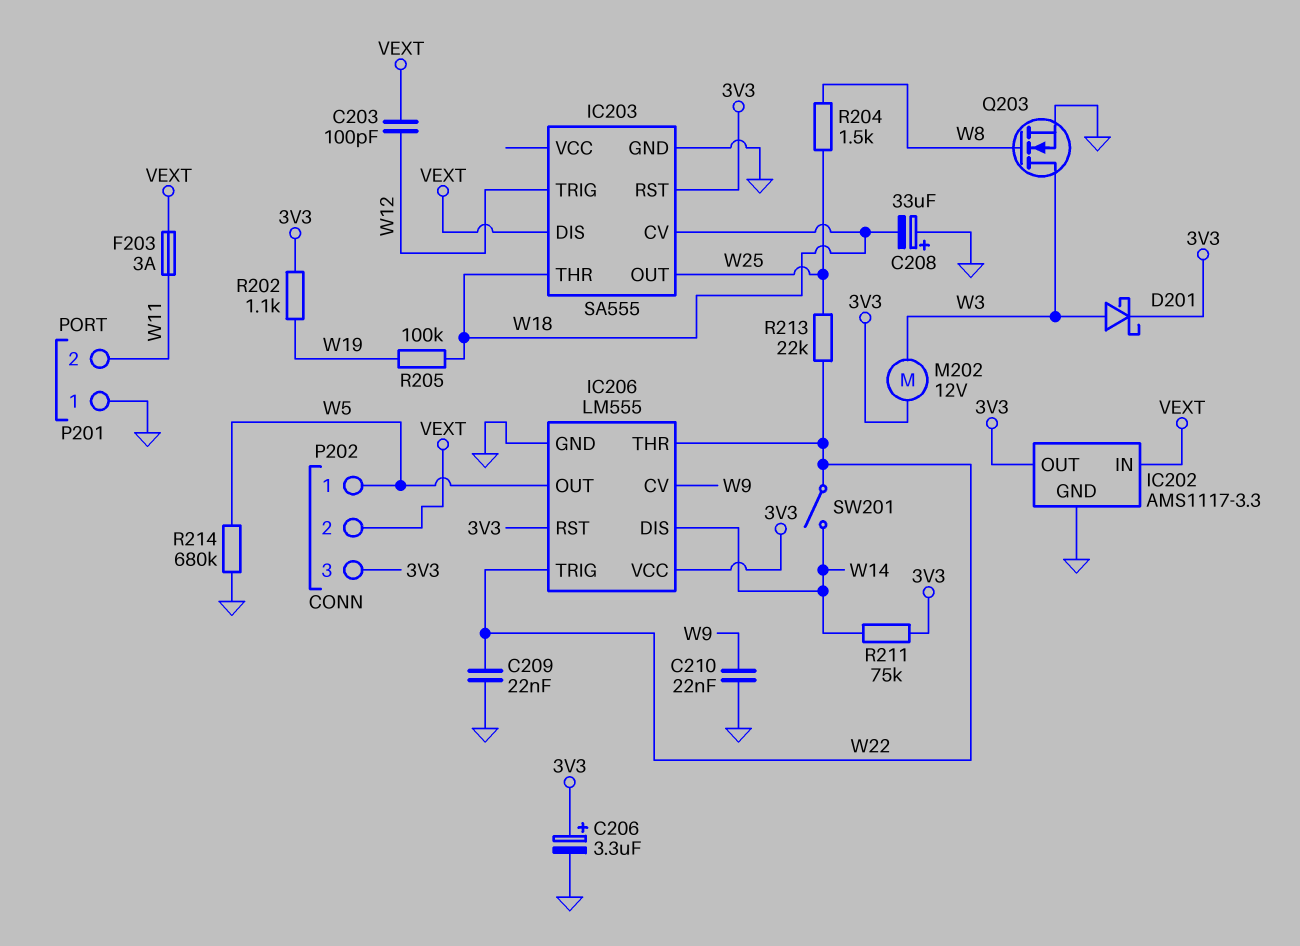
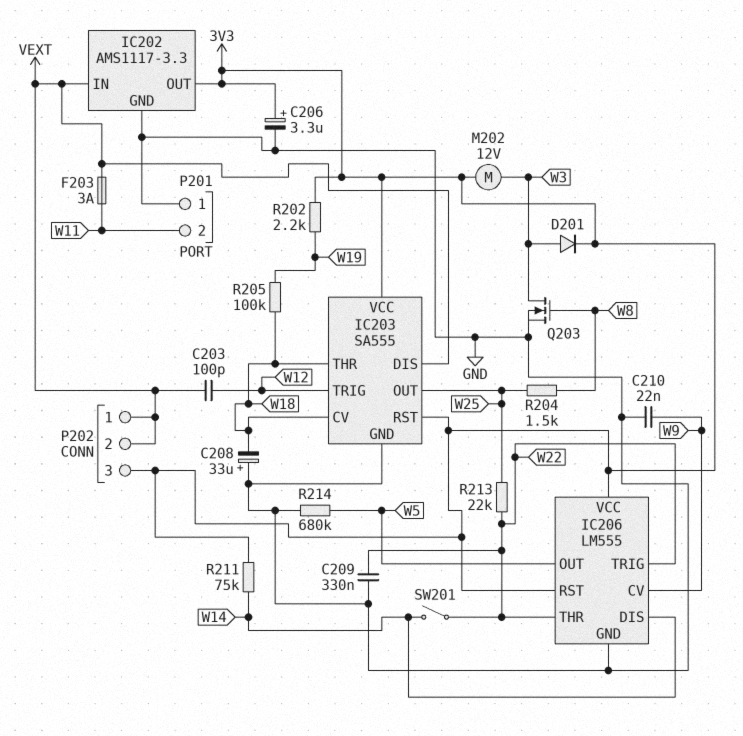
C209: 22nF (GND, W22) -> 330nF (GND, W22)
D201: schottky (A W3, K 3V3) -> diode (A W3, K 3V3)
IC203 pin VCC: none -> 3V3
P202 pin 1: W5 -> VEXT
R202: 1.1k (3V3, W19) -> 2.2k (3V3, W19)

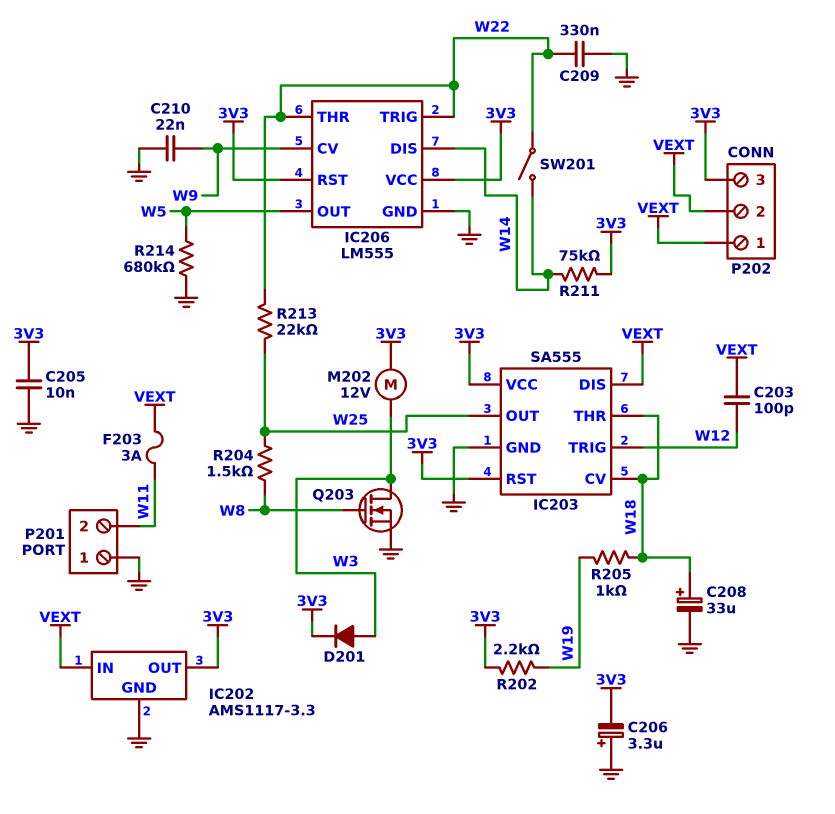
C205: none -> 10nF (3V3, GND)
C206: 3.3uF (plus 3V3, minus GND) -> 3.3uF (plus GND, minus 3V3)
C208: 33uF (plus GND, minus W18) -> 33uF (plus W18, minus GND)
R205: 100k (W18, W19) -> 1k (W18, W19)

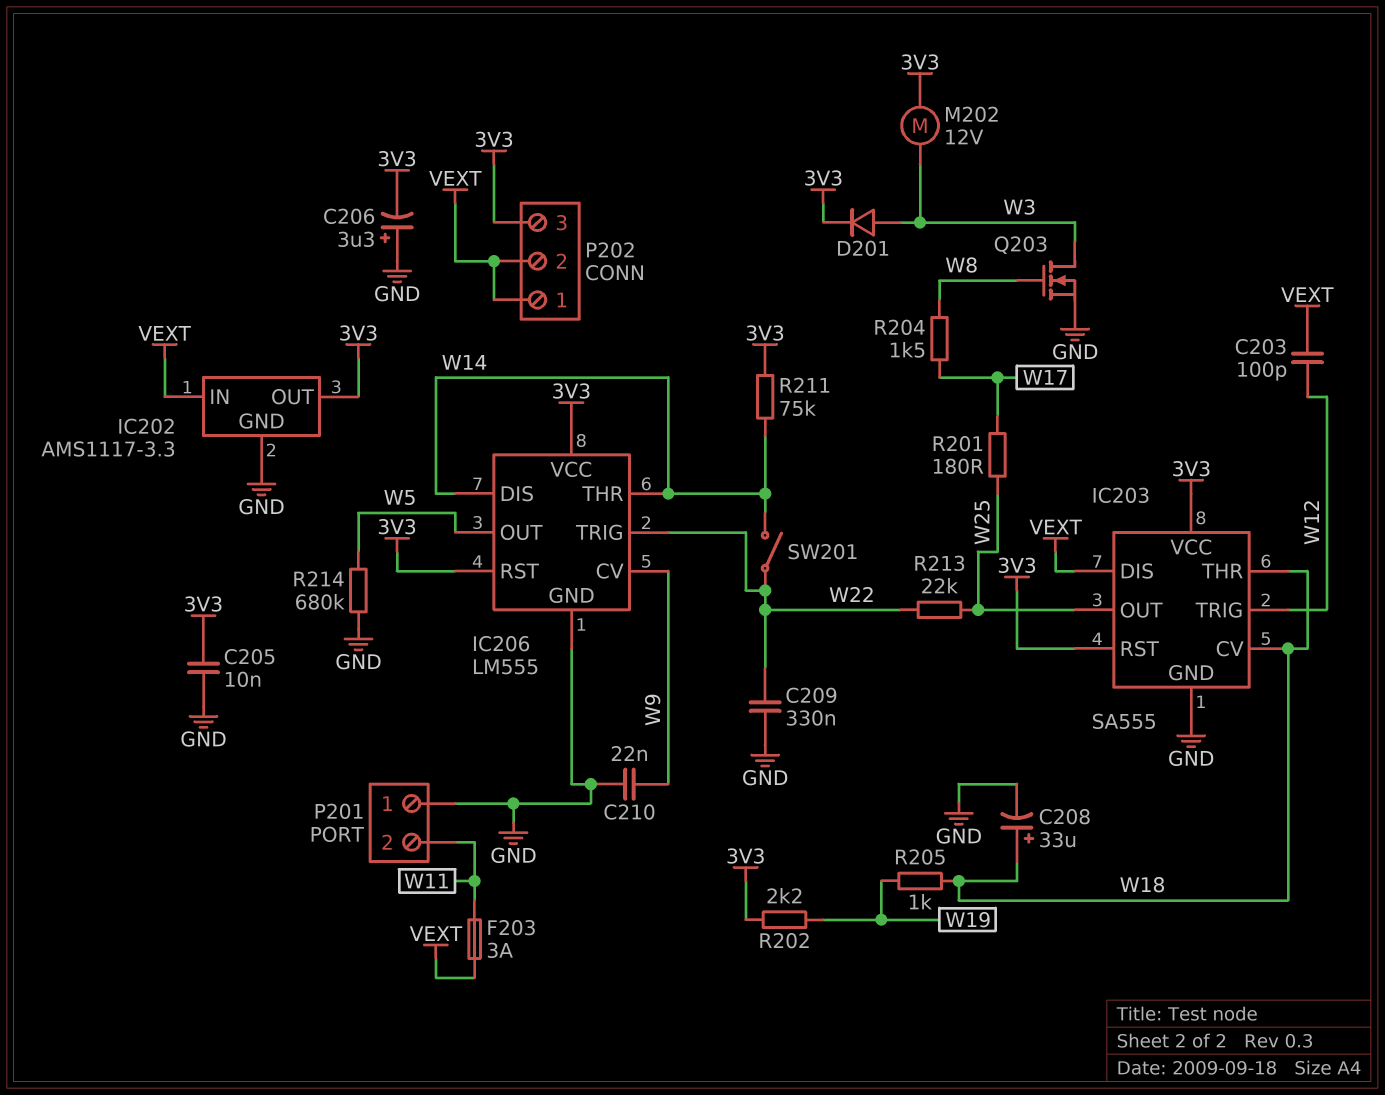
IC206 pin THR: W22 -> W14
R201: none -> 180 (W17, W25)
R204: 1.5k (W8, W25) -> 1.5k (W8, W17)

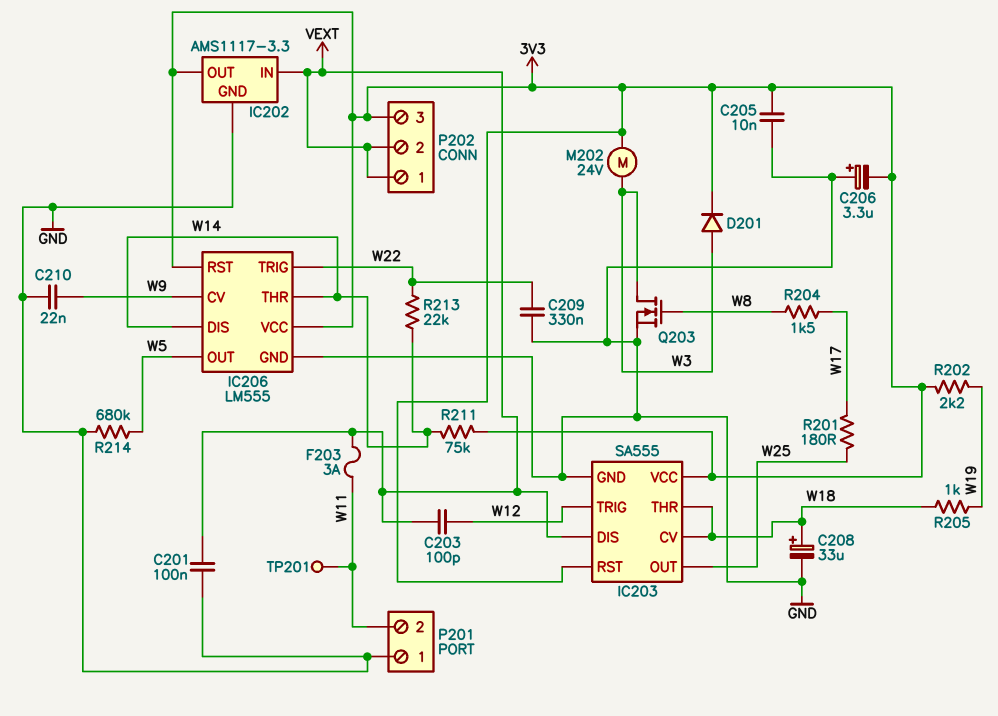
C201: none -> 100nF (GND, VEXT)
M202: motor 12V (3V3, W3) -> motor 24V (3V3, W3)
R213: 22k (W22, W25) -> 22k (W14, W22)
SW201: switch (W14, W22) -> none
TP201: none -> test point (W11)

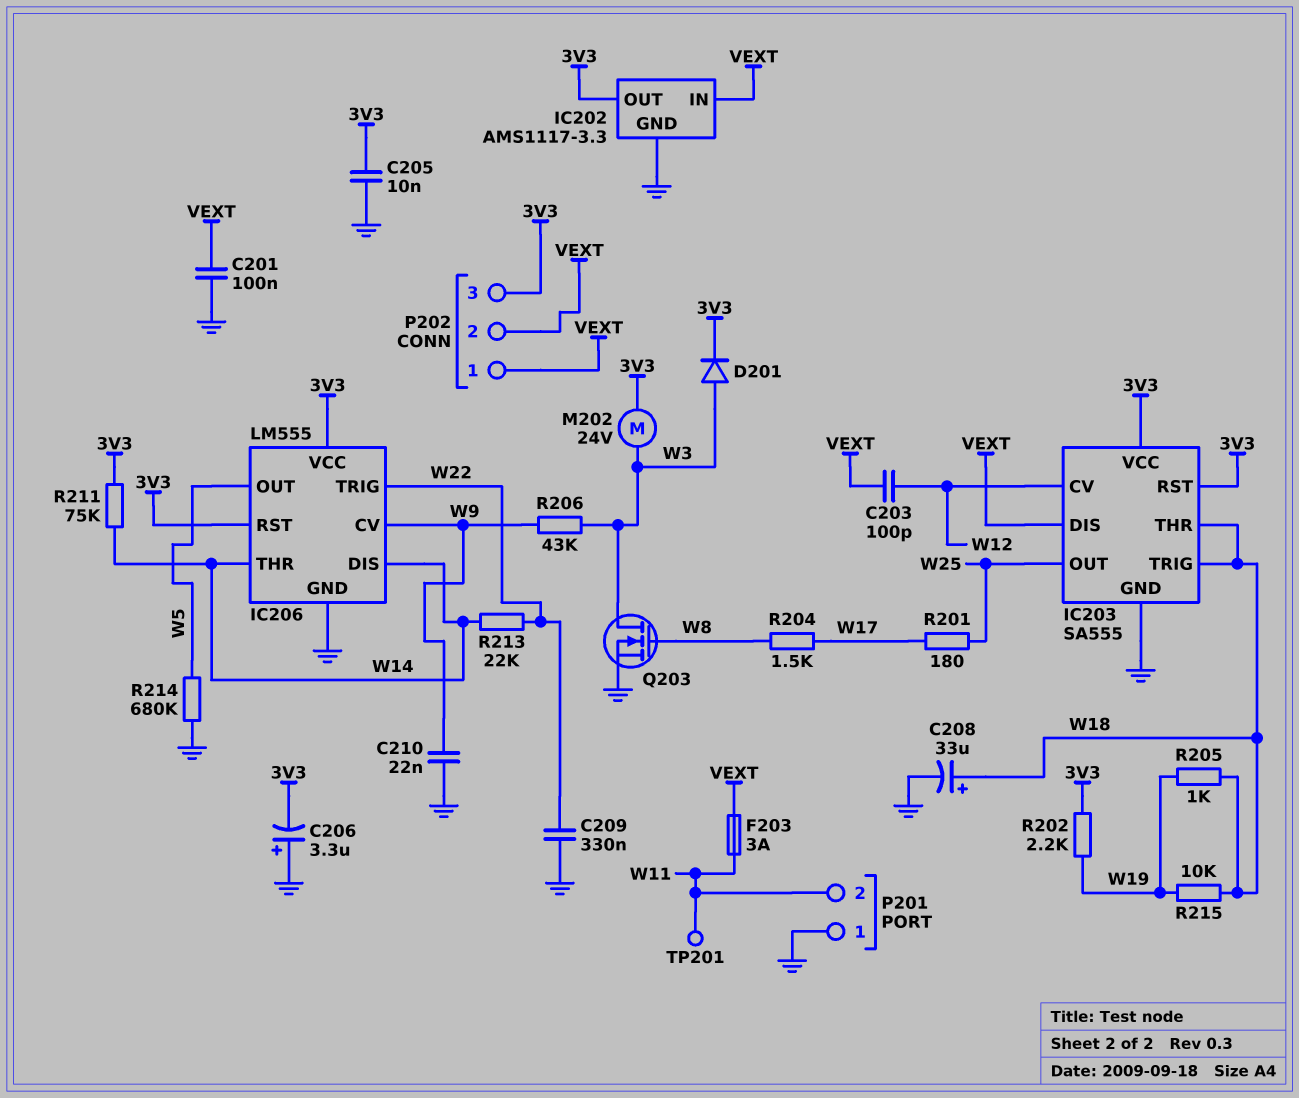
IC203 pin CV: W18 -> W12
IC203 pin TRIG: W12 -> W18
R206: none -> 43k (W3, W9)
R215: none -> 10k (W18, W19)

